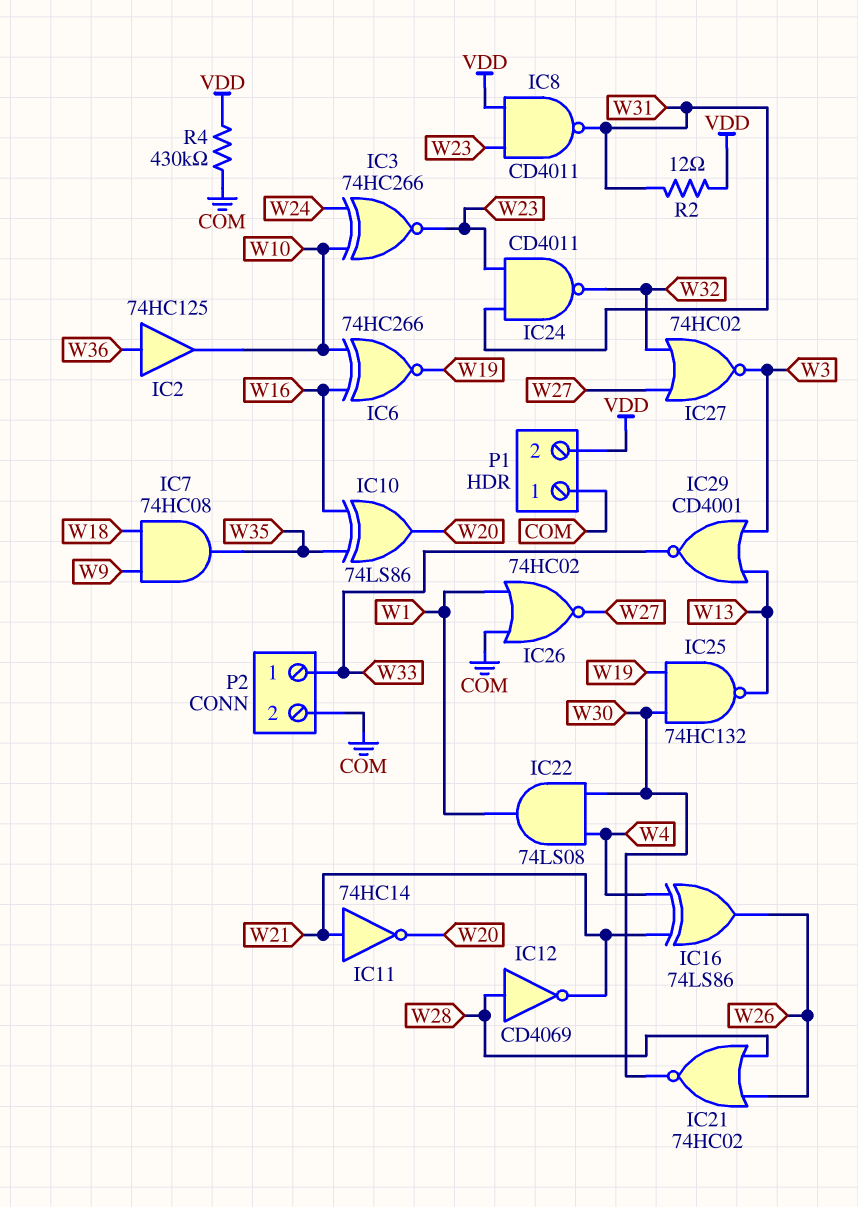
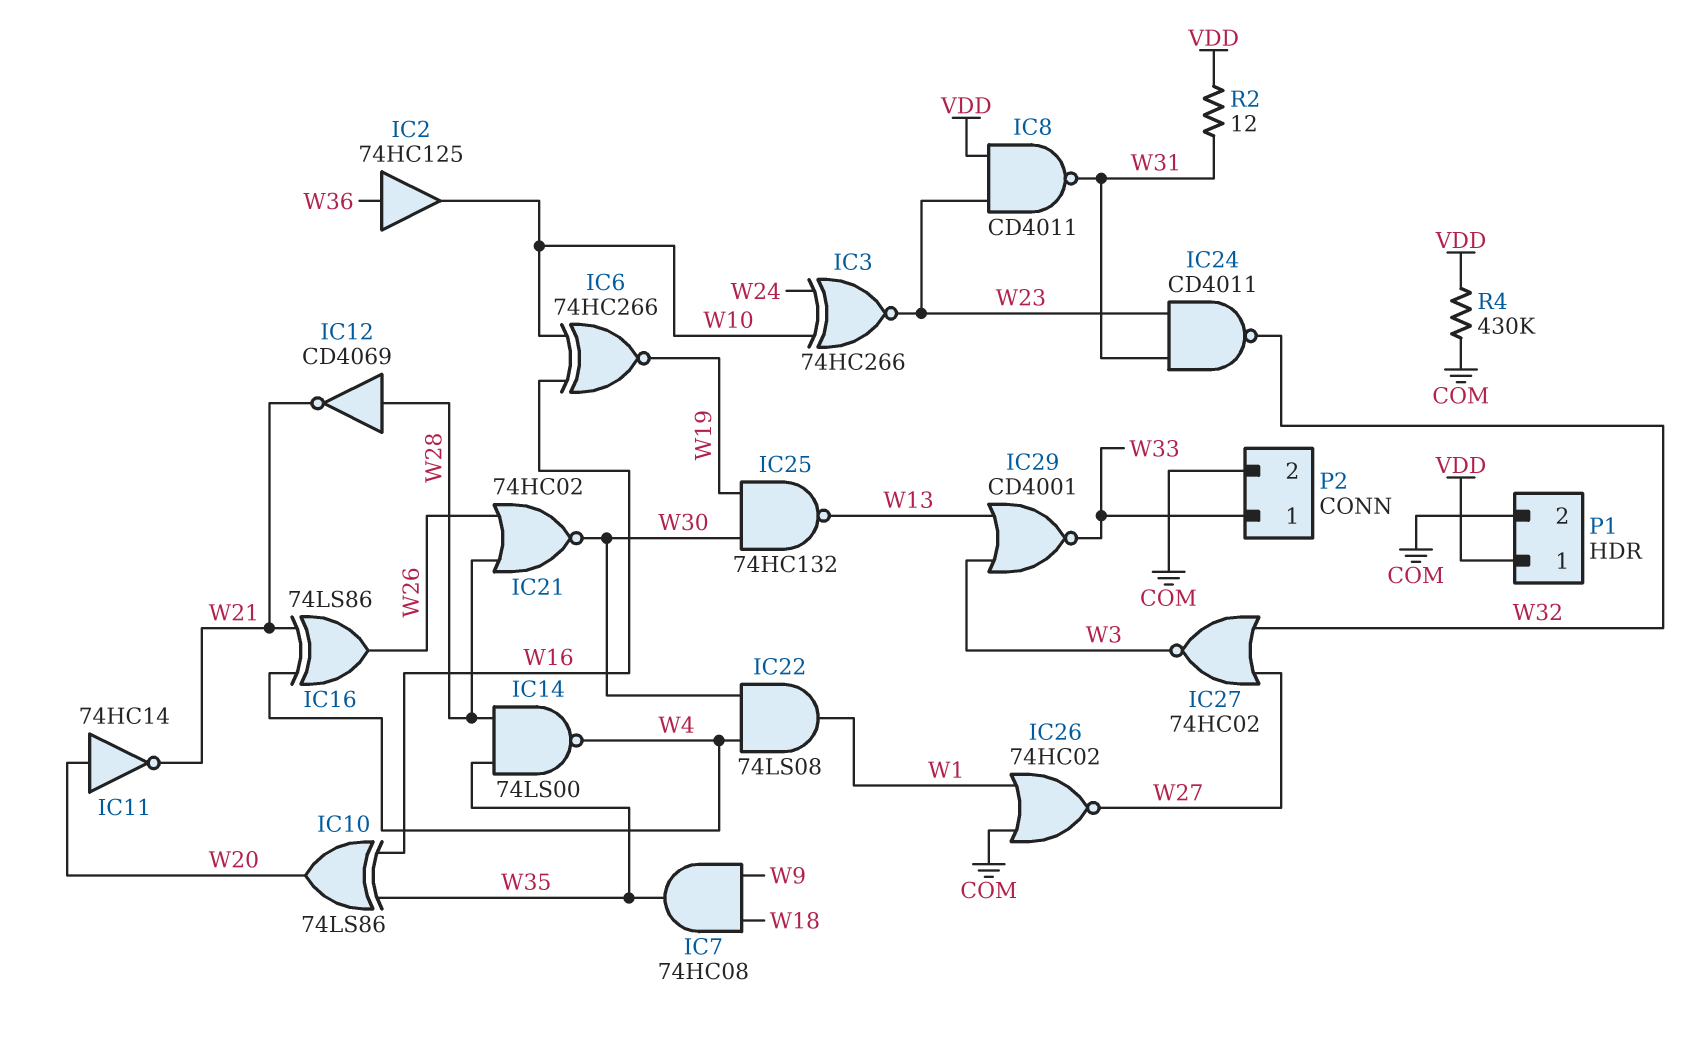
IC11: NOT 74HC14 (in W21, out W20) -> NOT 74HC14 (in W20, out W21)
IC14: none -> NAND 74LS00 (in W28, in W35, out W4)
P1 pin 1: COM -> VDD
P1 pin 2: VDD -> COM

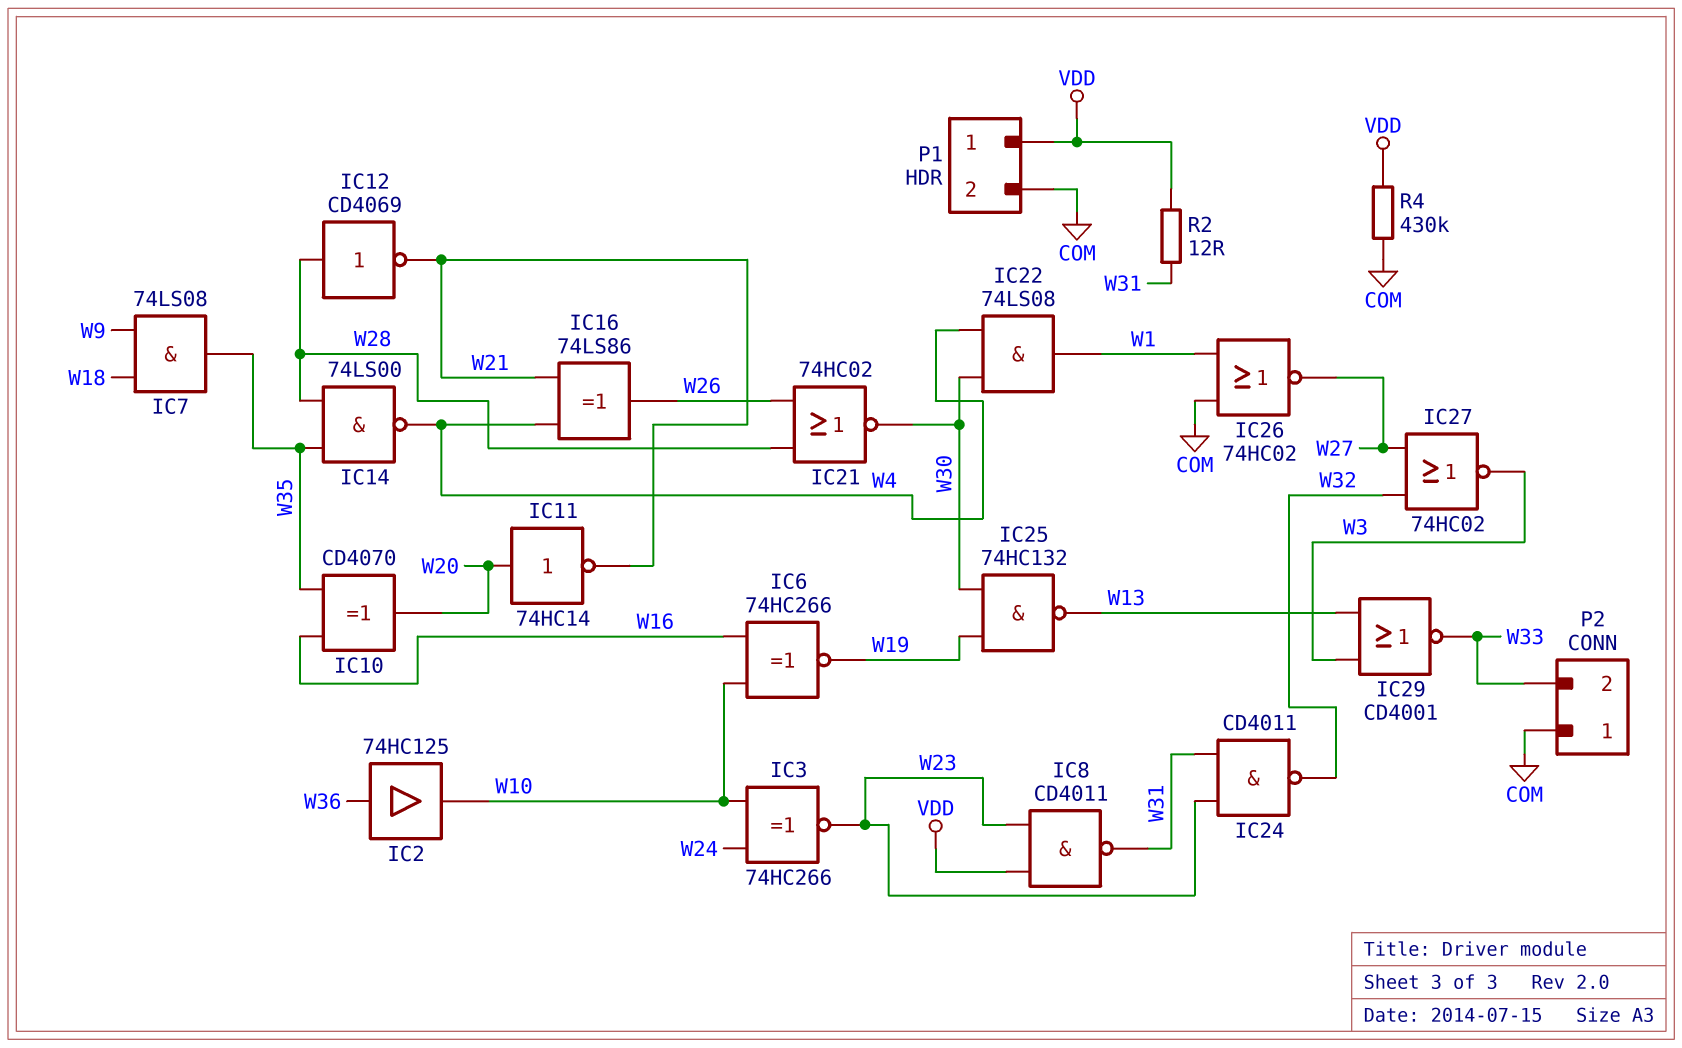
IC7: AND 74HC08 (in W9, in W18, out W35) -> AND 74LS08 (in W9, in W18, out W35)
IC10: XOR 74LS86 (in W16, in W35, out W20) -> XOR CD4070 (in W16, in W35, out W20)
P2 pin 1: W33 -> COM
P2 pin 2: COM -> W33

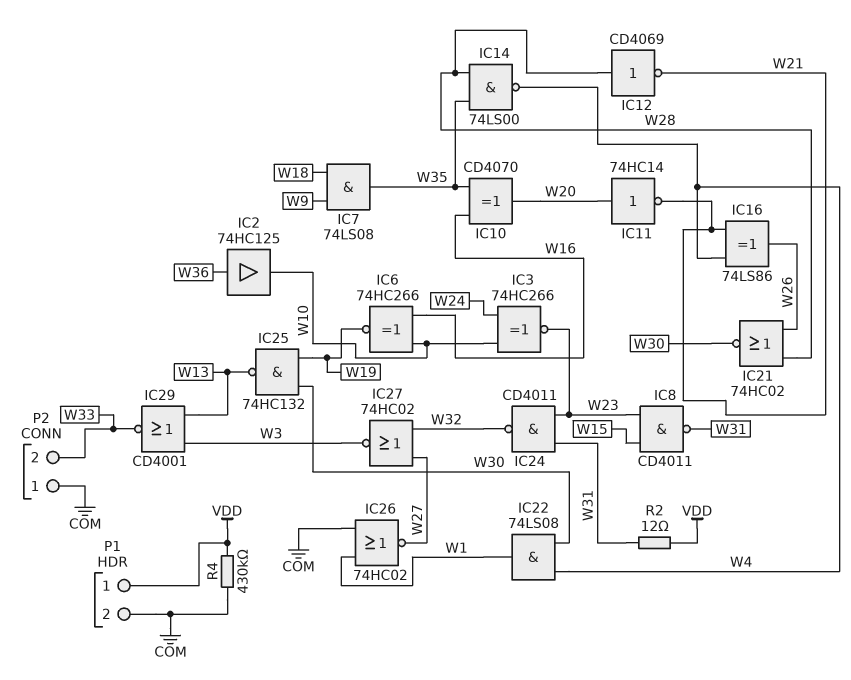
IC8: NAND CD4011 (in VDD, in W23, out W31) -> NAND CD4011 (in W15, in W23, out W31)

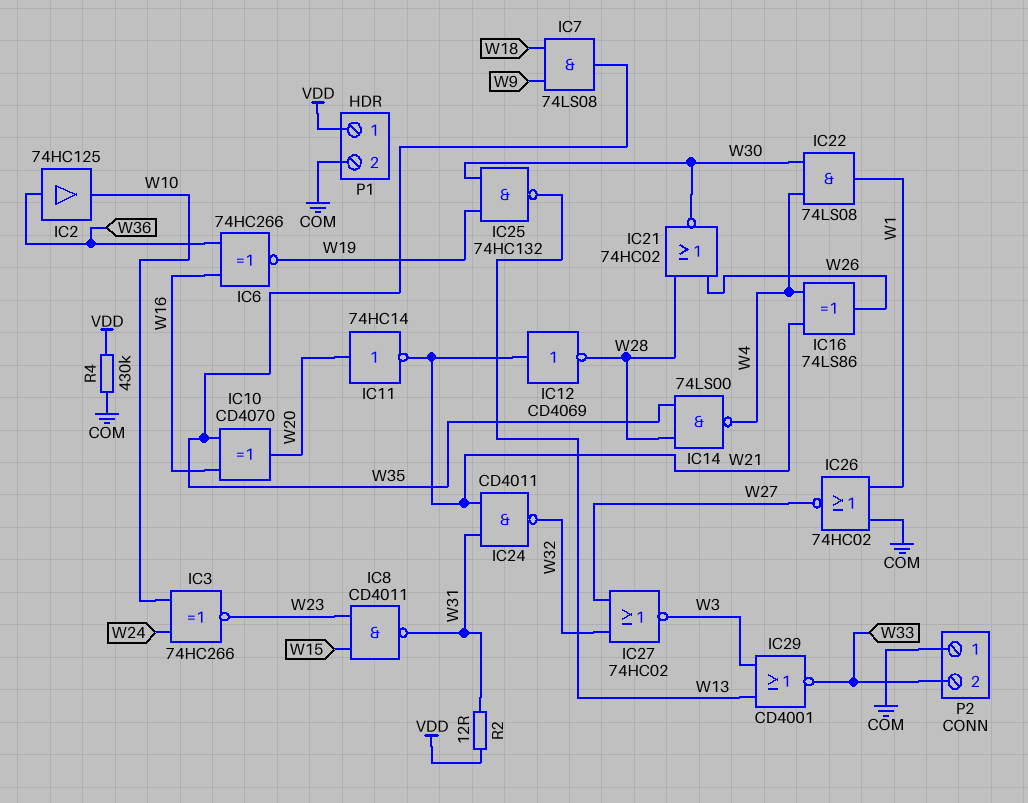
IC6: XNOR 74HC266 (in W10, in W16, out W19) -> XNOR 74HC266 (in W16, in W36, out W19)
IC12: NOT CD4069 (in W28, out W21) -> NOT CD4069 (in W21, out W28)
IC24: NAND CD4011 (in W23, in W31, out W32) -> NAND CD4011 (in W21, in W31, out W32)

